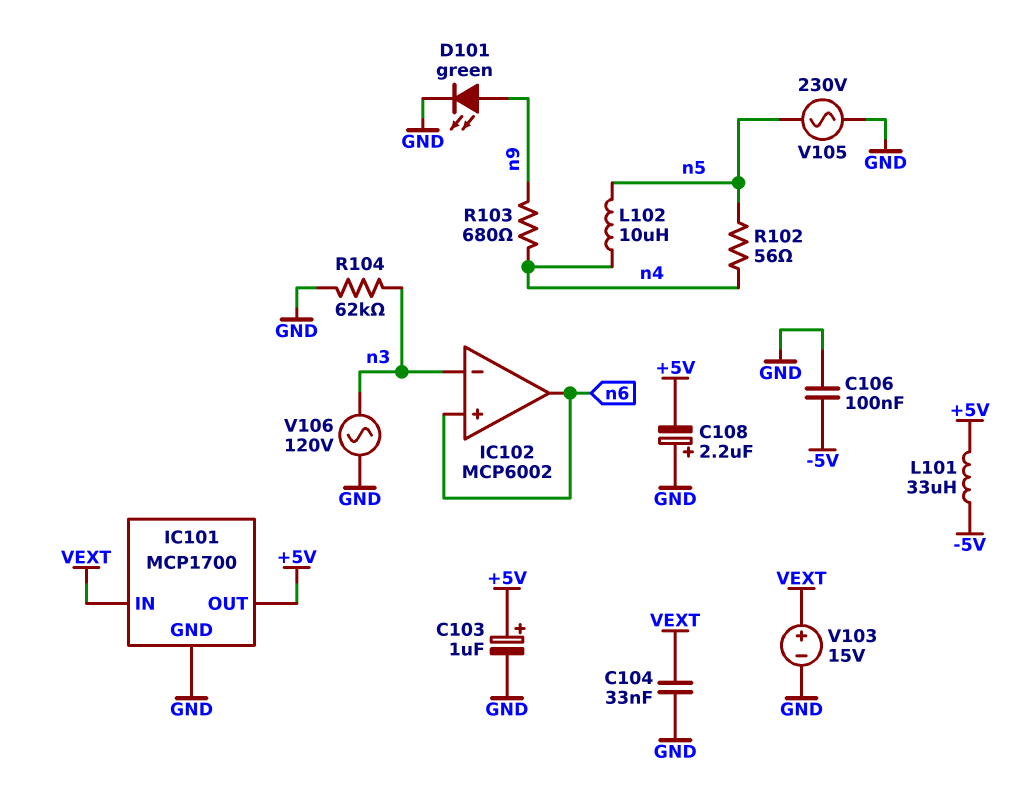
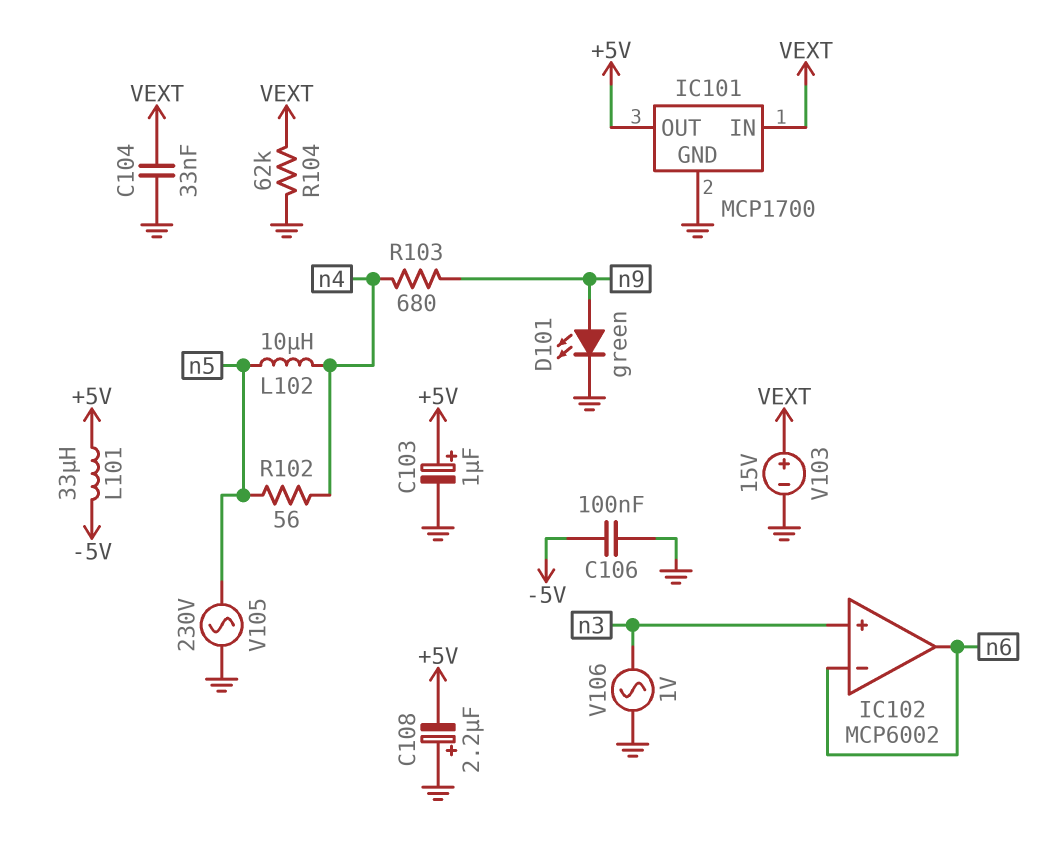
IC102 pin in+: n6 -> n3
IC102 pin in-: n3 -> n6
R104: 62k (GND, n3) -> 62k (GND, VEXT)
V106: AC 120V (GND, n3) -> AC 1V (GND, n3)

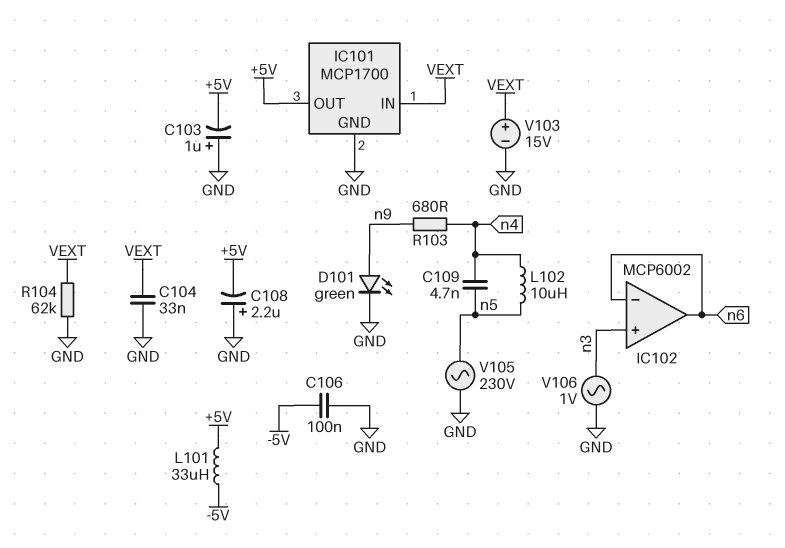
C103: 1uF (plus +5V, minus GND) -> 1uF (plus GND, minus +5V)
C109: none -> 4.7nF (n4, n5)
R102: 56 (n4, n5) -> none

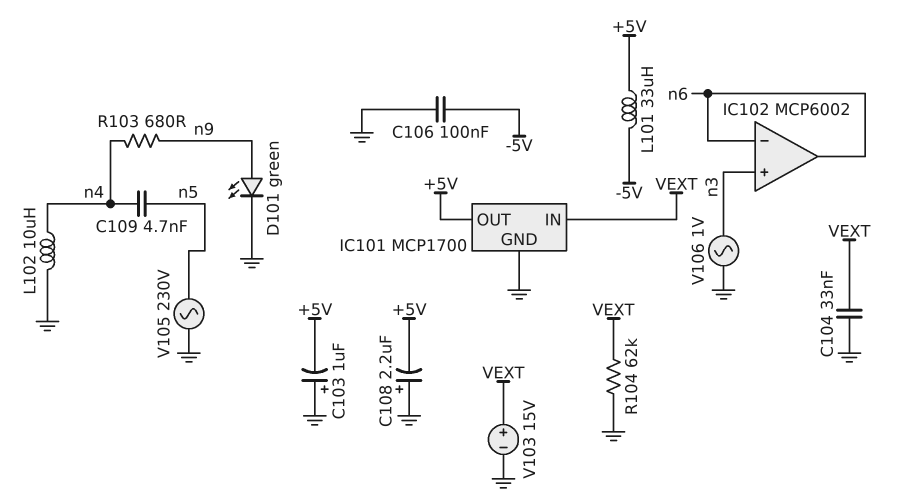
L102: 10uH (n4, n5) -> 10uH (GND, n4)

